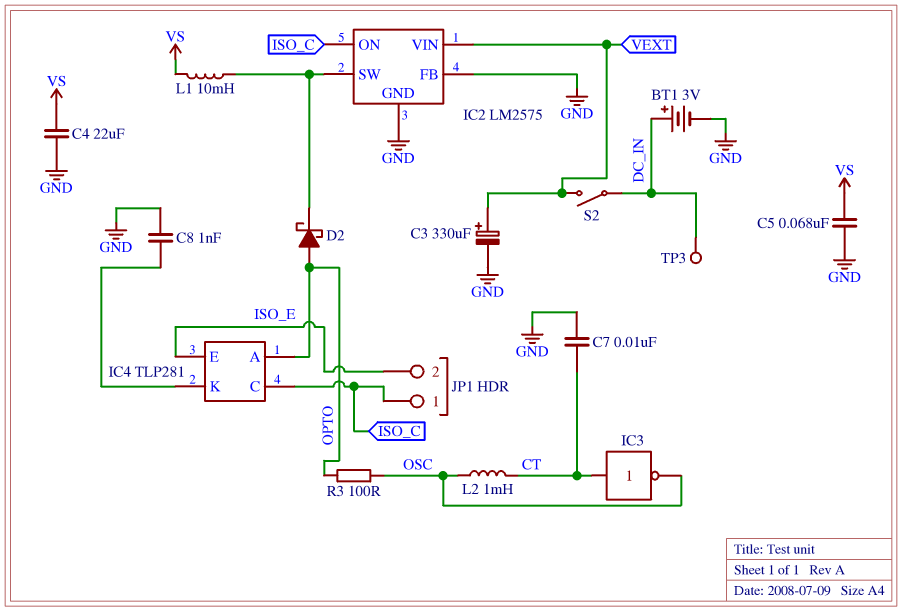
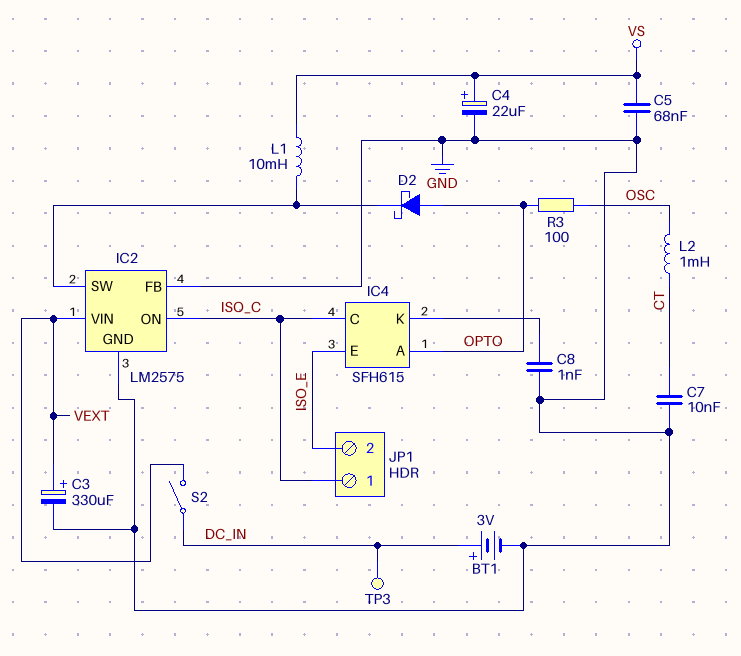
C4: 22uF (GND, VS) -> 22uF (plus VS, minus GND)
IC3: NOT (in CT, out OSC) -> none
IC4: TLP281 -> SFH615

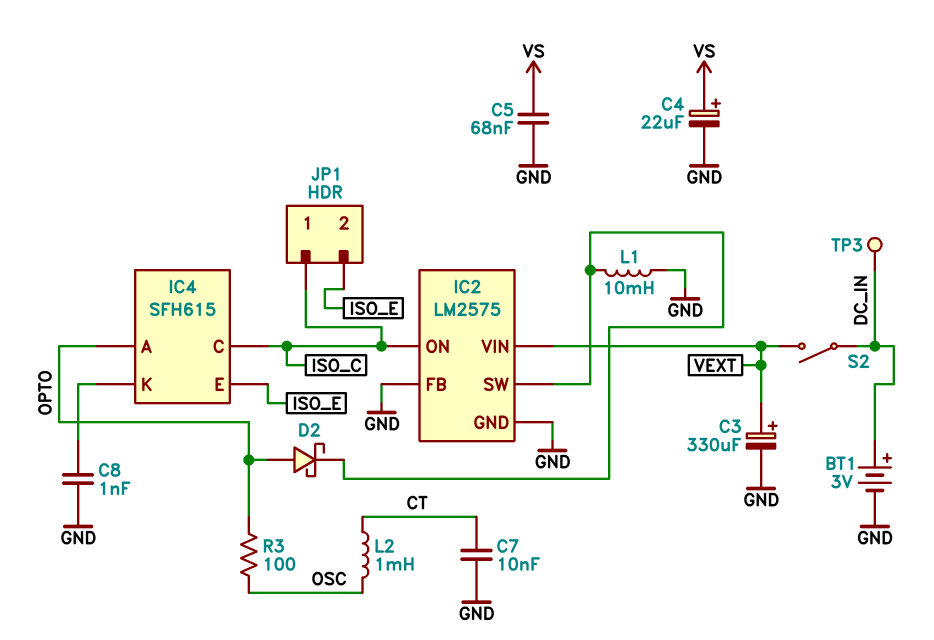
L1: 10mH (IC2/SW, VS) -> 10mH (GND, IC2/SW)

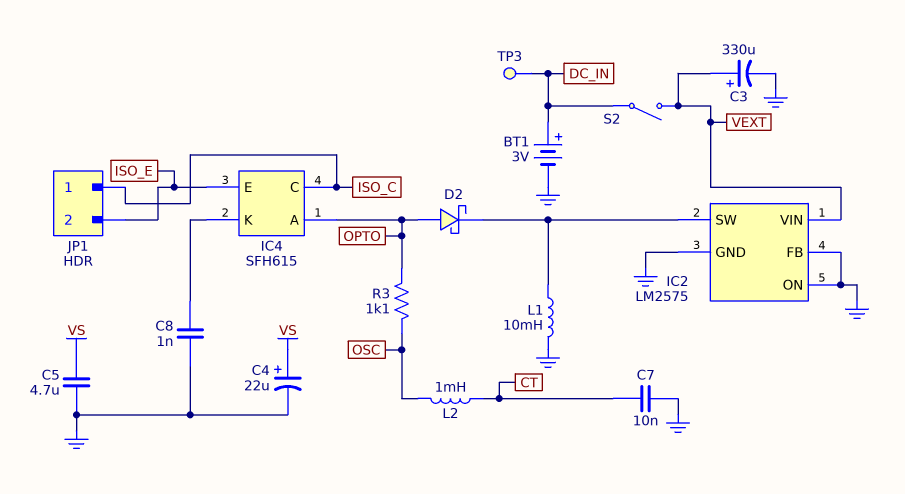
C5: 68nF (GND, VS) -> 4.7uF (GND, VS)
IC2 pin ON: ISO_C -> GND
R3: 100 (OPTO, OSC) -> 1.1k (OPTO, OSC)

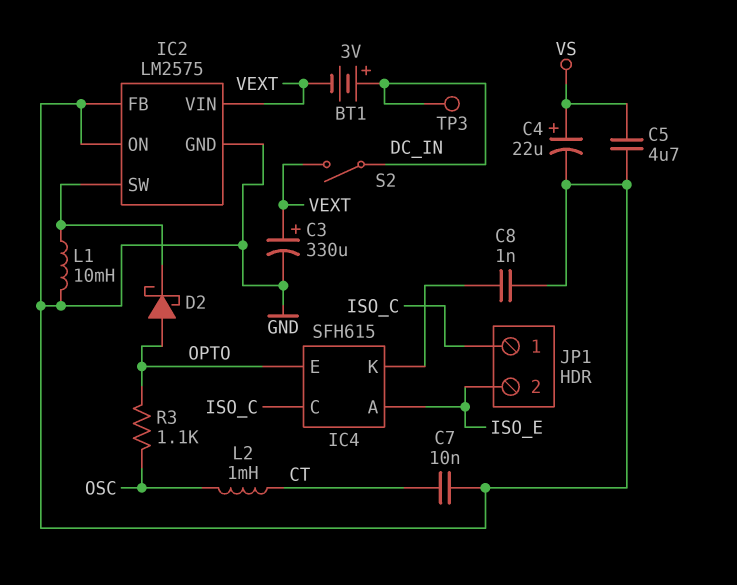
BT1: 3V (plus DC_IN, minus GND) -> 3V (plus DC_IN, minus VEXT)
IC4 pin A: OPTO -> ISO_E
IC4 pin E: ISO_E -> OPTO

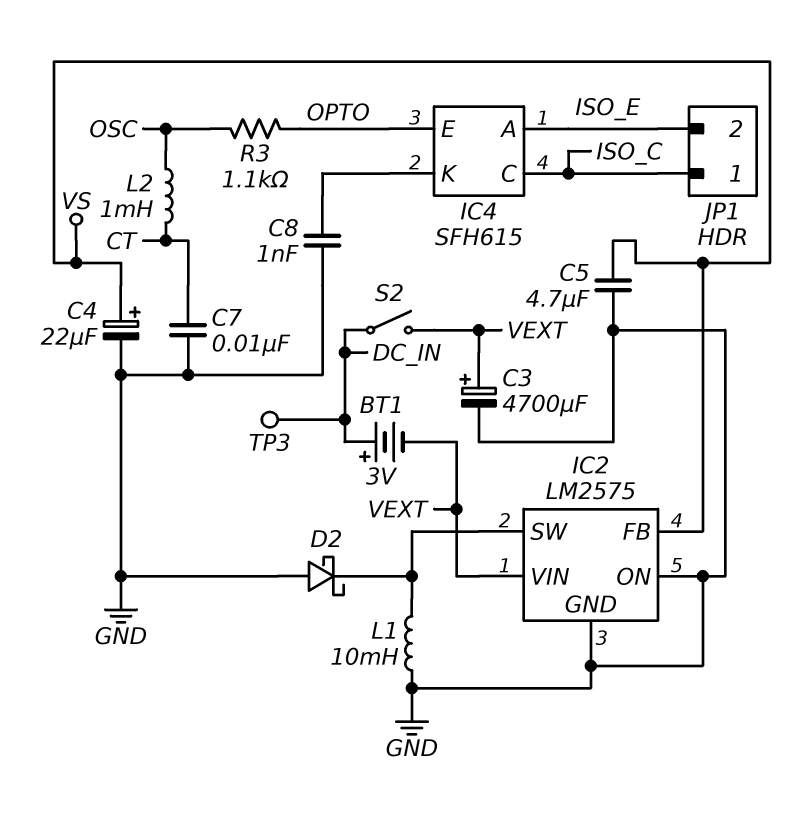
C3: 330uF (plus VEXT, minus GND) -> 4700uF (plus VEXT, minus GND)
D2: schottky (A OPTO, K IC2/SW) -> schottky (A GND, K IC2/SW)
IC2 pin FB: GND -> VS

